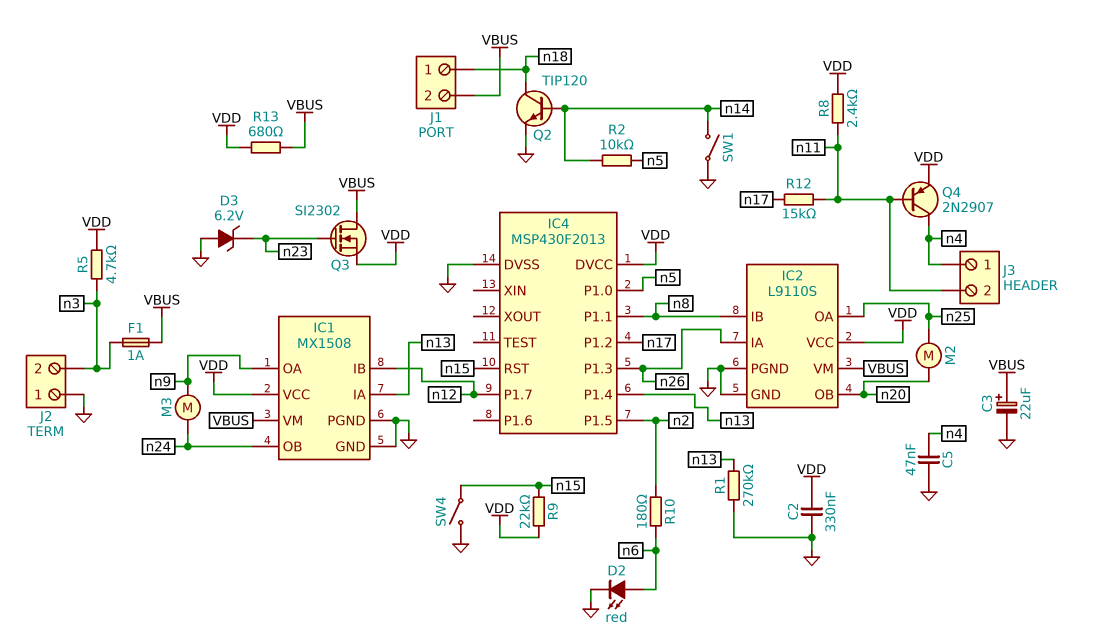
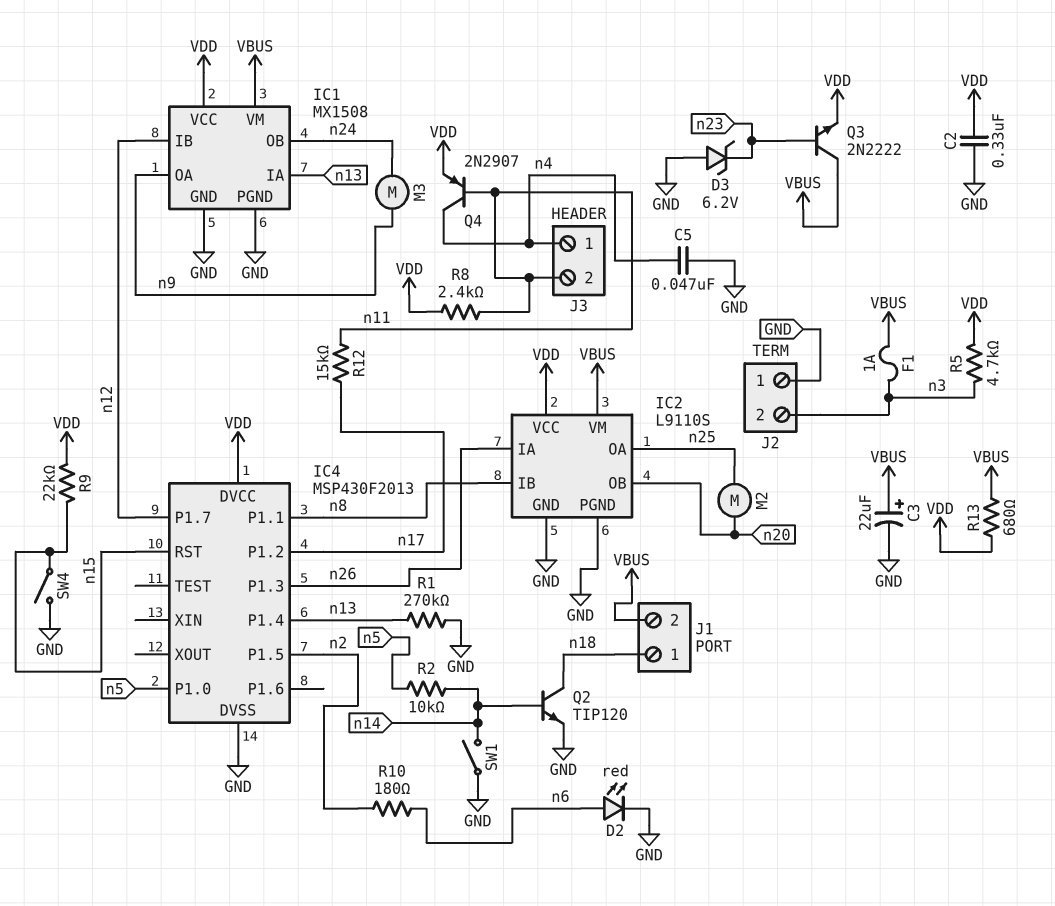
Q3: NMOS SI2302 (G n23, D VBUS, S VDD) -> NPN 2N2222 (B n23, C VBUS, E VDD)

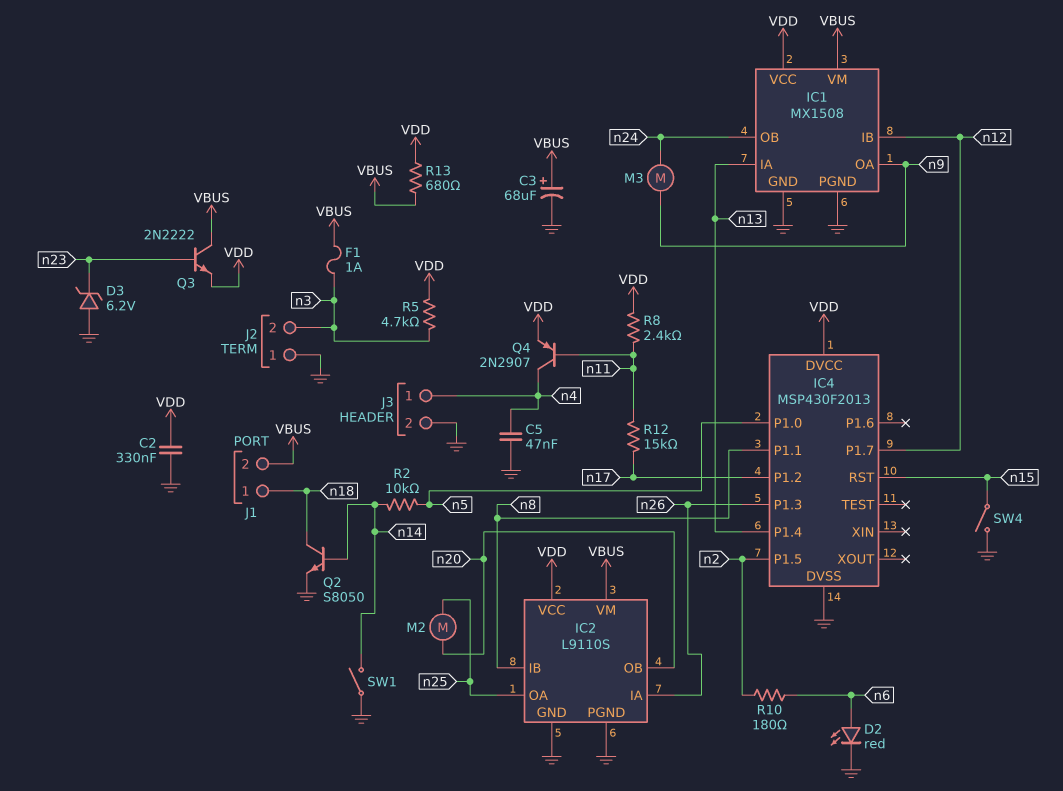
C3: 22uF (plus VBUS, minus GND) -> 68uF (plus VBUS, minus GND)
J3 pin 2: n11 -> GND
Q2: NPN TIP120 (B n14, C n18, E GND) -> NPN S8050 (B n14, C n18, E GND)
R1: 270k (GND, n13) -> none
R9: 22k (VDD, n15) -> none

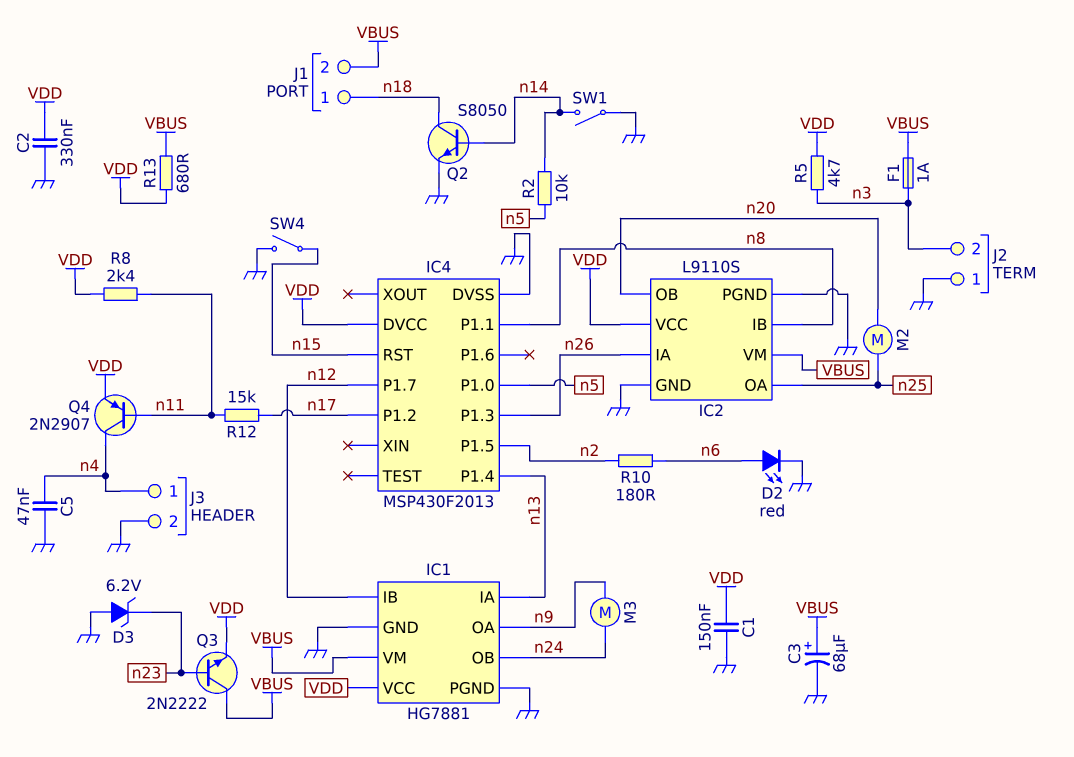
C1: none -> 150nF (GND, VDD)
IC1: MX1508 -> HG7881

